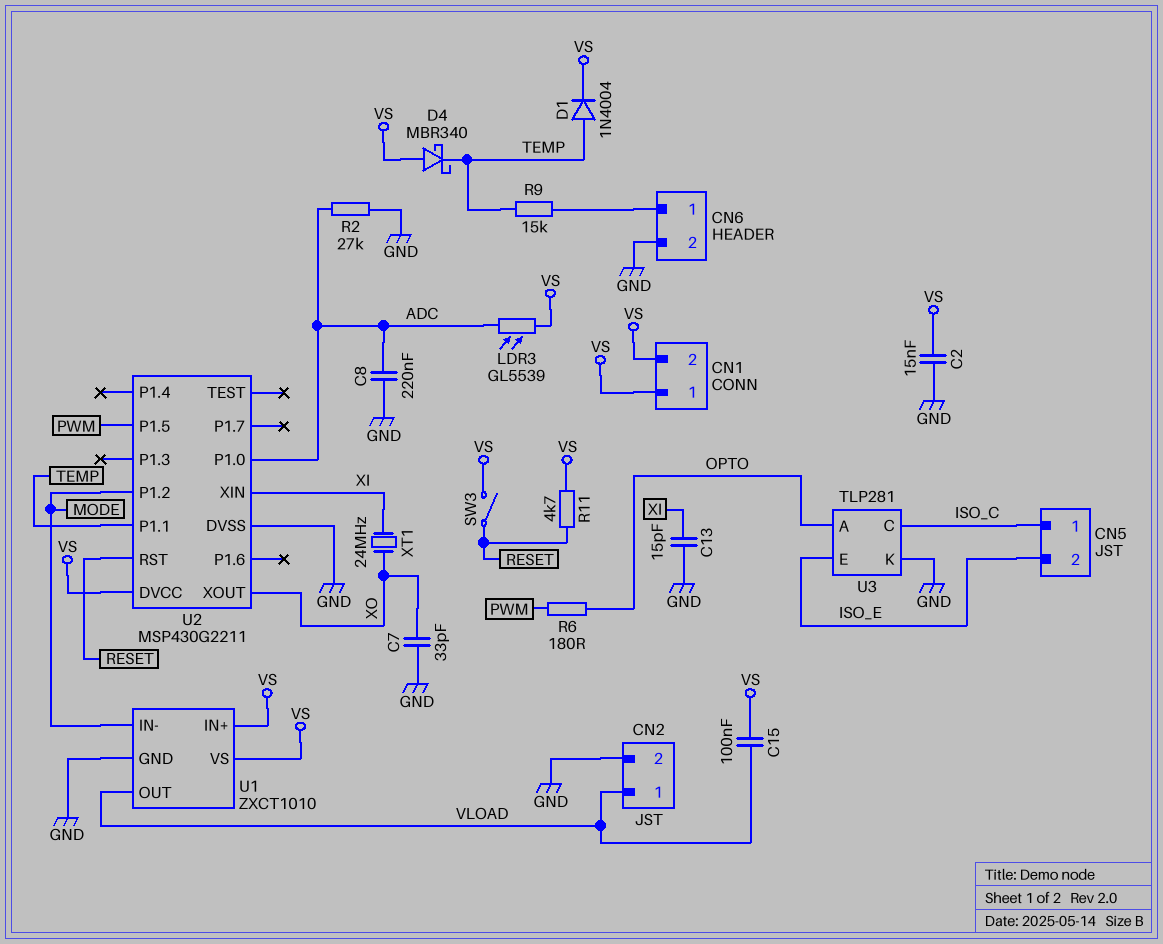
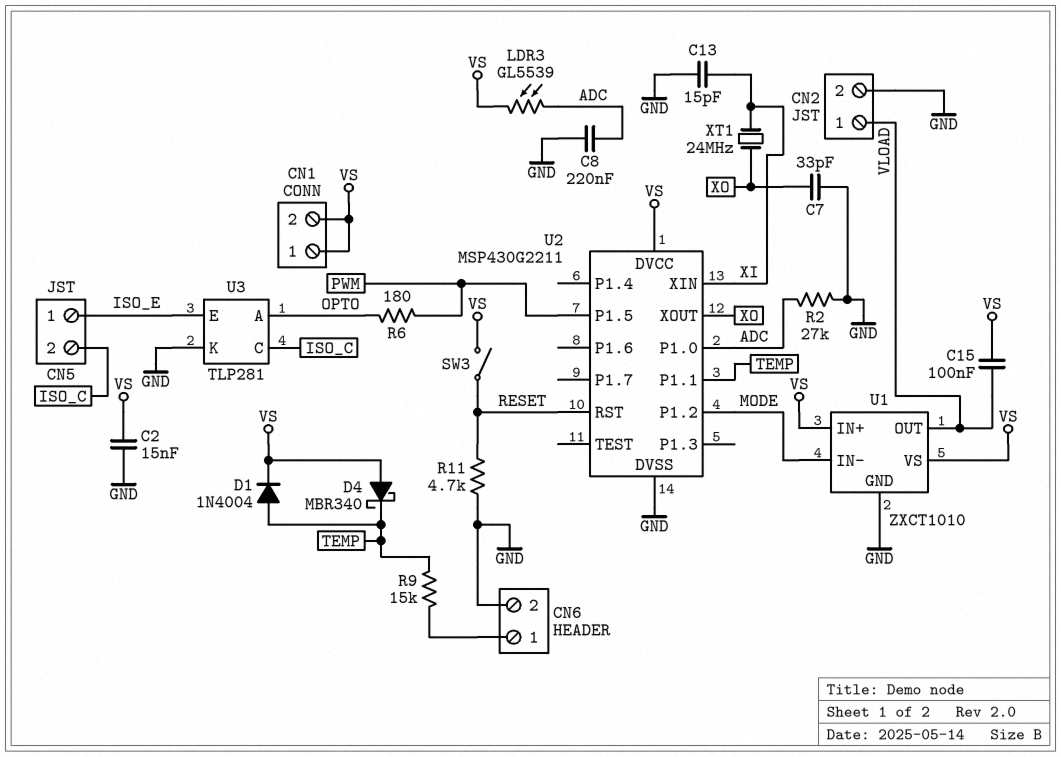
CN5 pin 1: ISO_C -> ISO_E
CN5 pin 2: ISO_E -> ISO_C
R11: 4.7k (RESET, VS) -> 4.7k (GND, RESET)

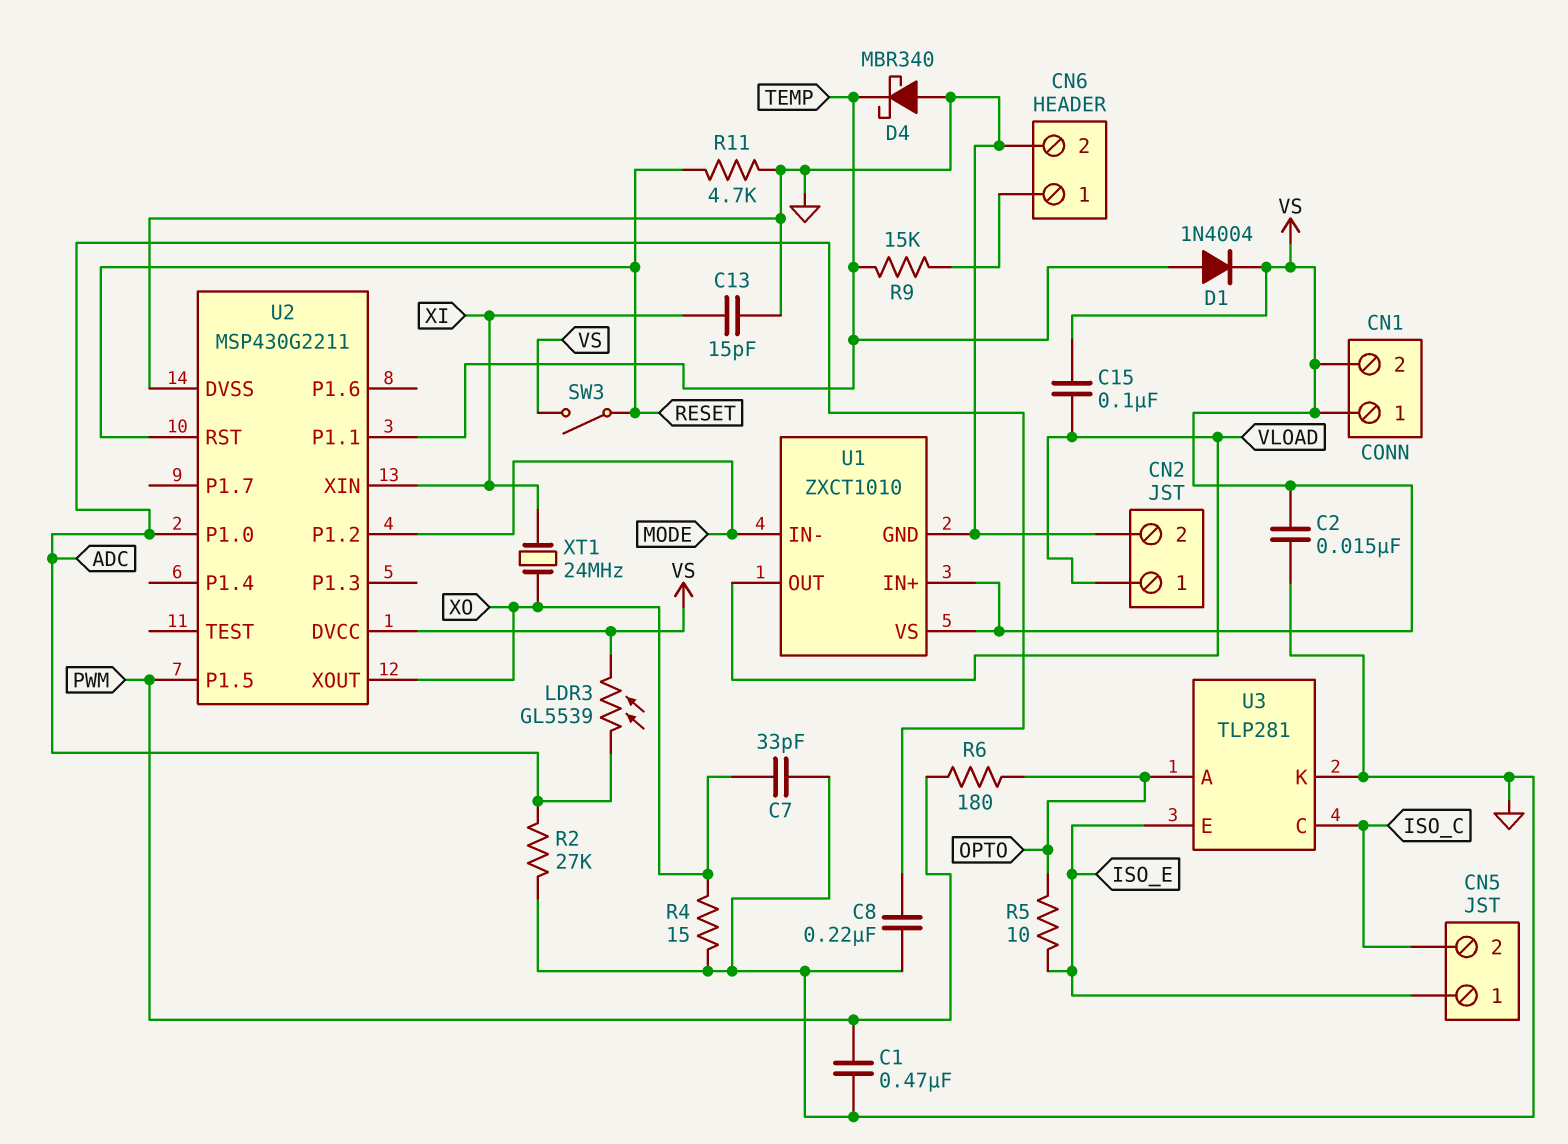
C1: none -> 470nF (GND, PWM)
D4: schottky MBR340 (A VS, K TEMP) -> schottky MBR340 (A GND, K TEMP)
R4: none -> 15 (GND, XO)
R5: none -> 10 (ISO_E, OPTO)

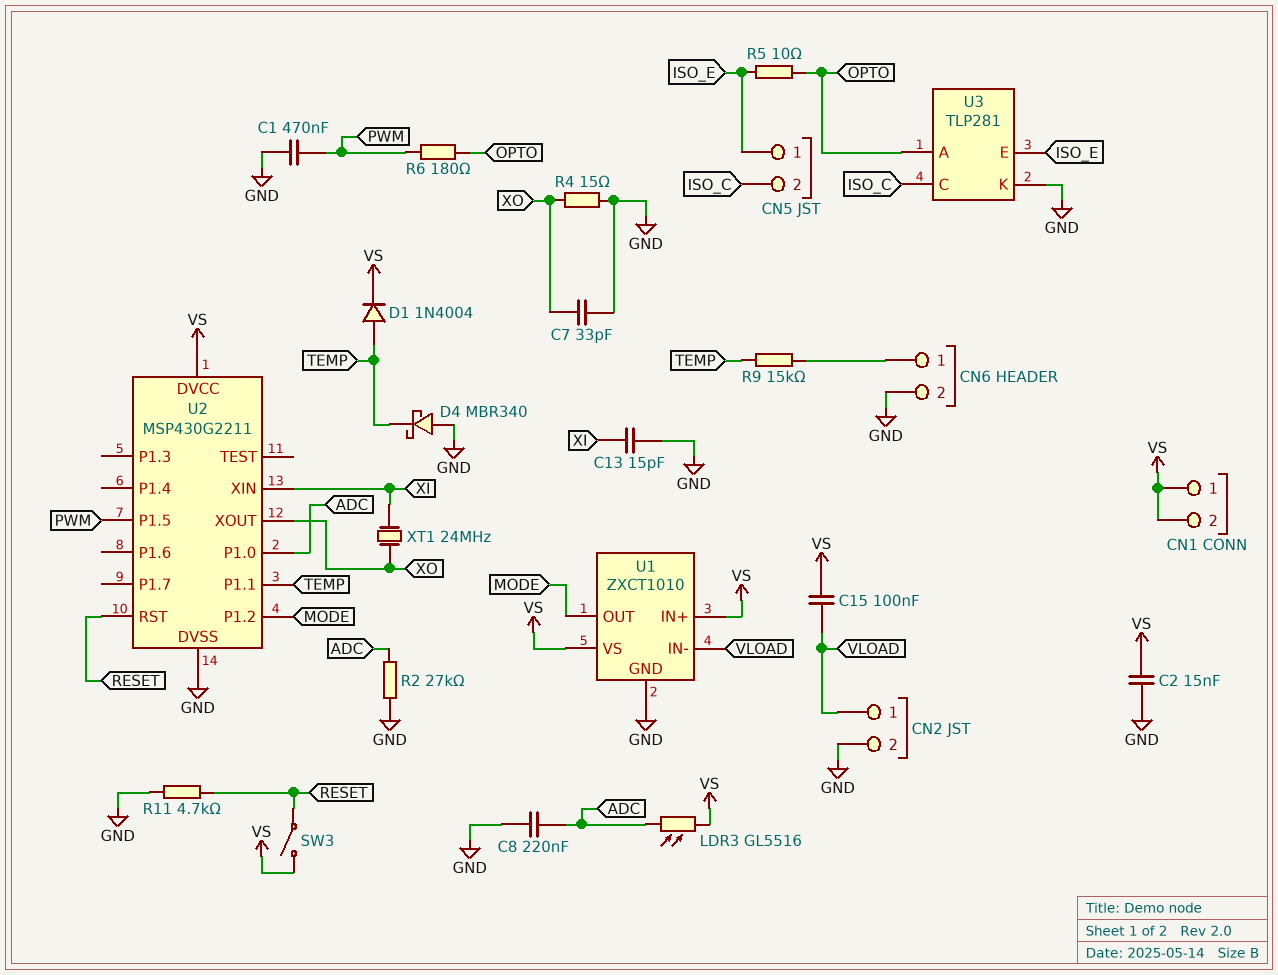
LDR3: GL5539 (ADC, VS) -> GL5516 (ADC, VS)
U1 pin IN-: MODE -> VLOAD
U1 pin OUT: VLOAD -> MODE

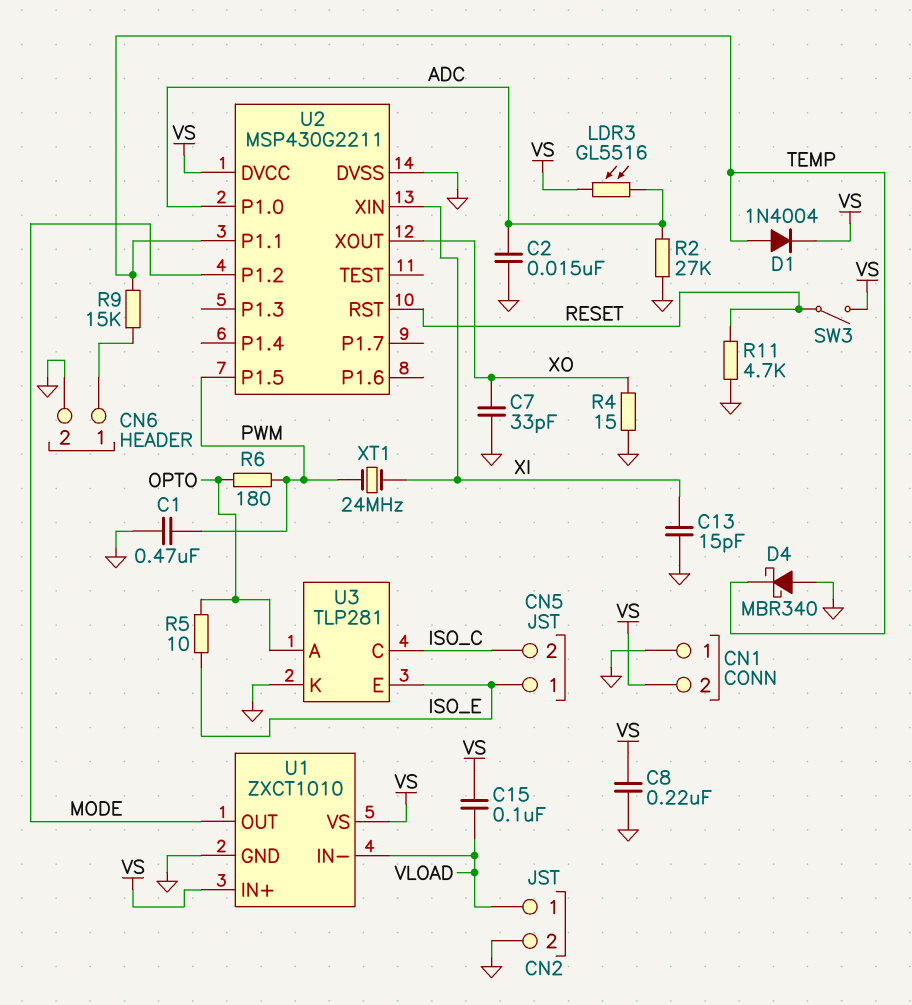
C2: 15nF (GND, VS) -> 15nF (ADC, GND)
C8: 220nF (ADC, GND) -> 220nF (GND, VS)
CN1 pin 1: VS -> GND
XT1: 24MHz (XI, XO) -> 24MHz (PWM, XI)

